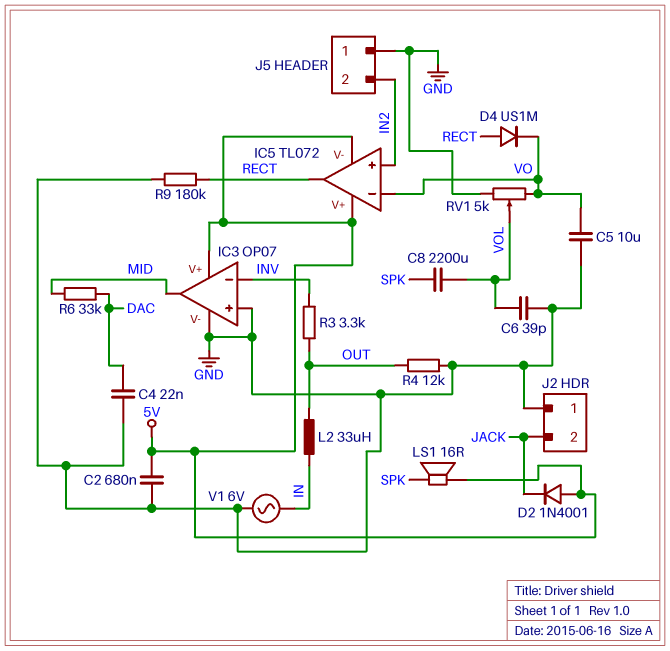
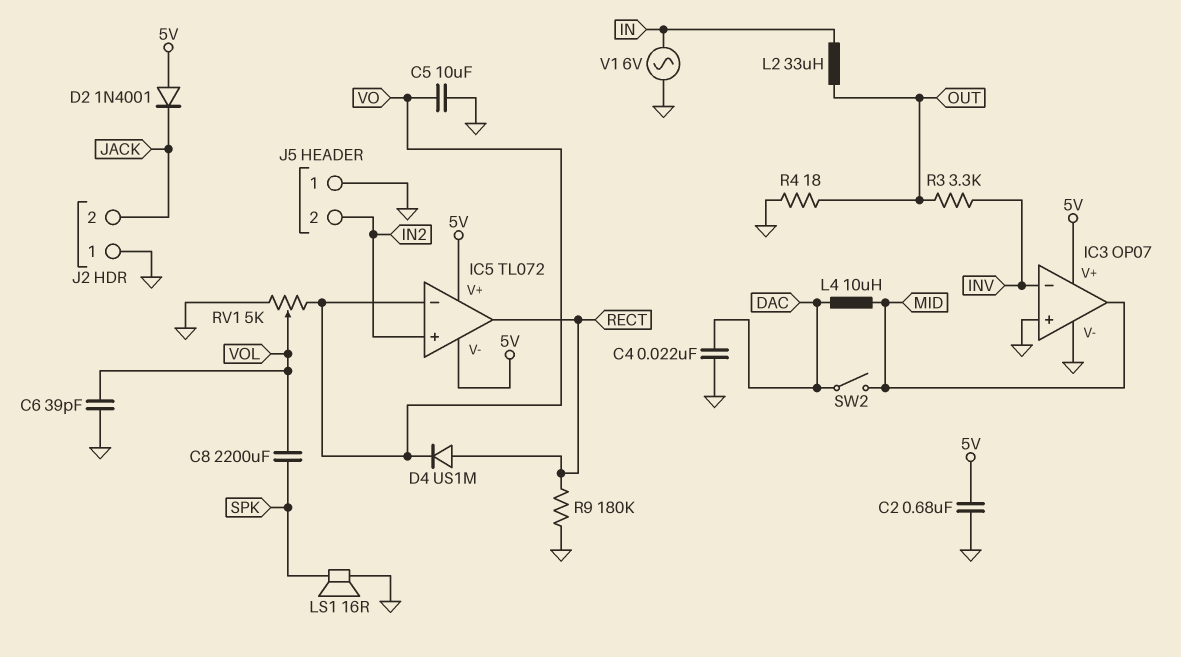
L4: none -> 10uH (DAC, MID)
LS1: speaker 16R (5V, SPK) -> speaker 16R (GND, SPK)
R4: 12k (GND, OUT) -> 18 (GND, OUT)
R6: 33k (DAC, MID) -> none
SW2: none -> switch (DAC, MID)

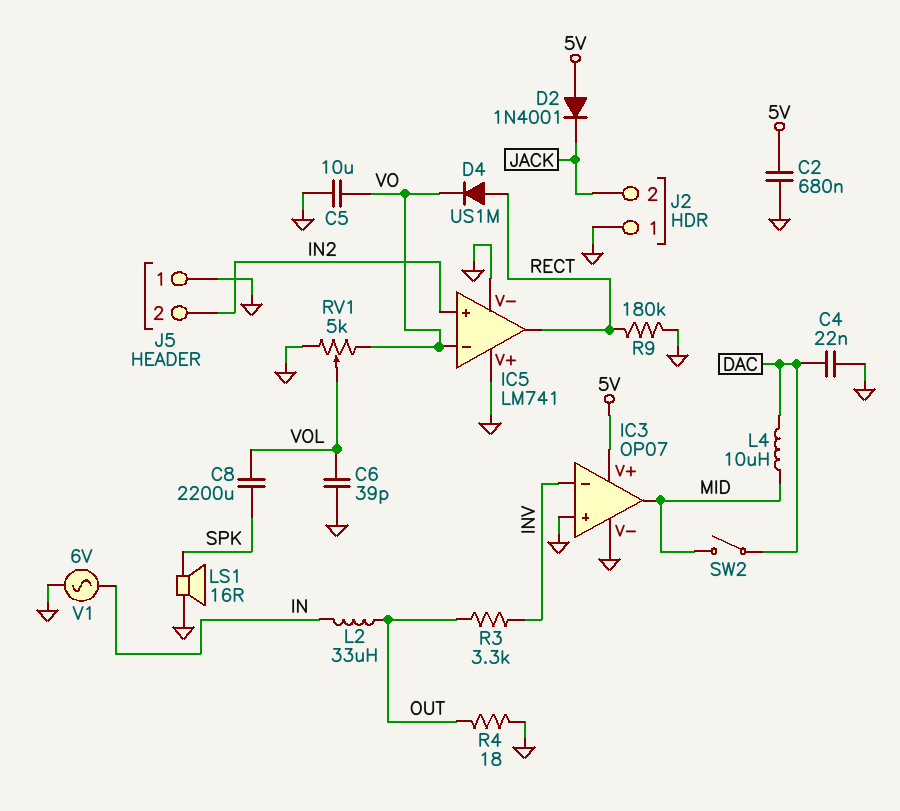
IC5: TL072 -> LM741
IC5 pin V+: 5V -> GND
IC5 pin V-: 5V -> GND

